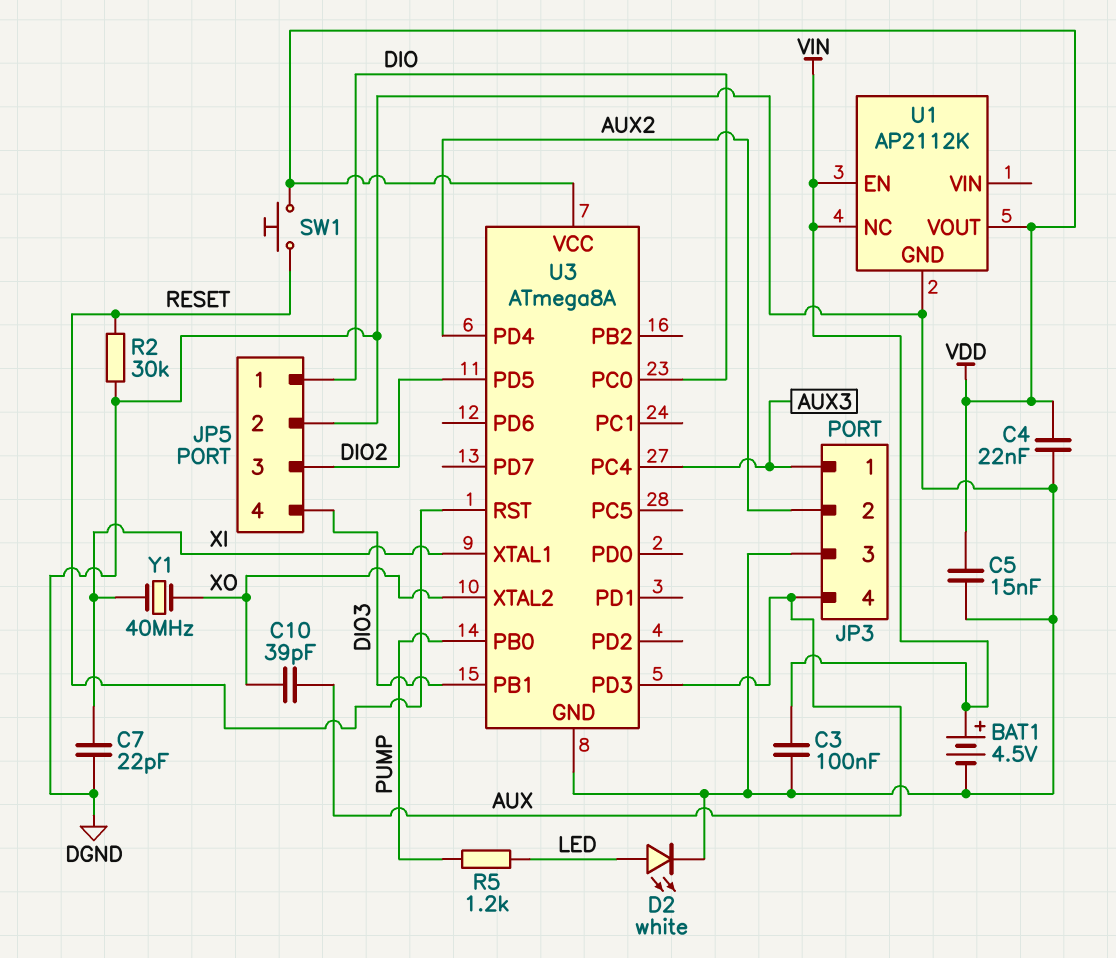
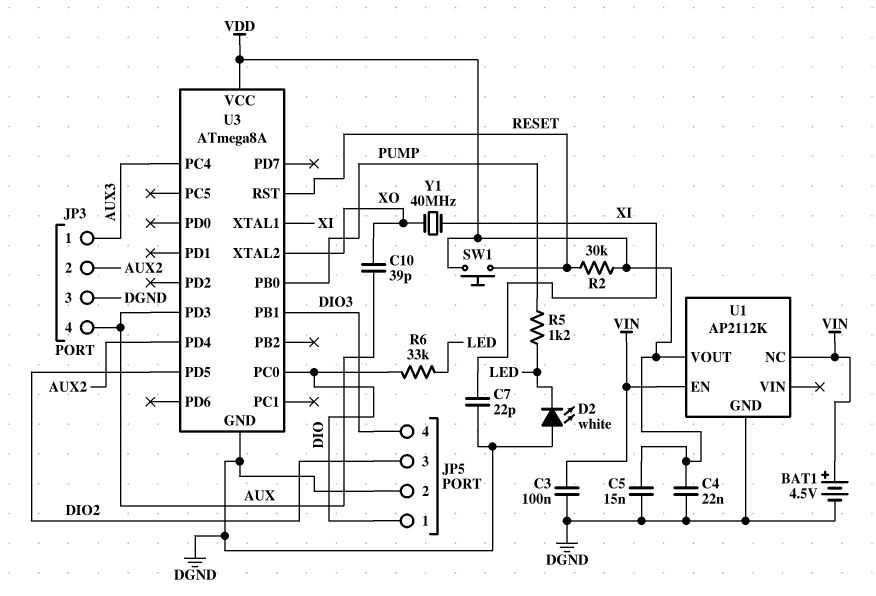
D2: LED white (A LED, K DGND) -> LED white (A DGND, K LED)
R2: 30k (DGND, RESET) -> 30k (RESET, VDD)
R6: none -> 33k (DIO, LED)

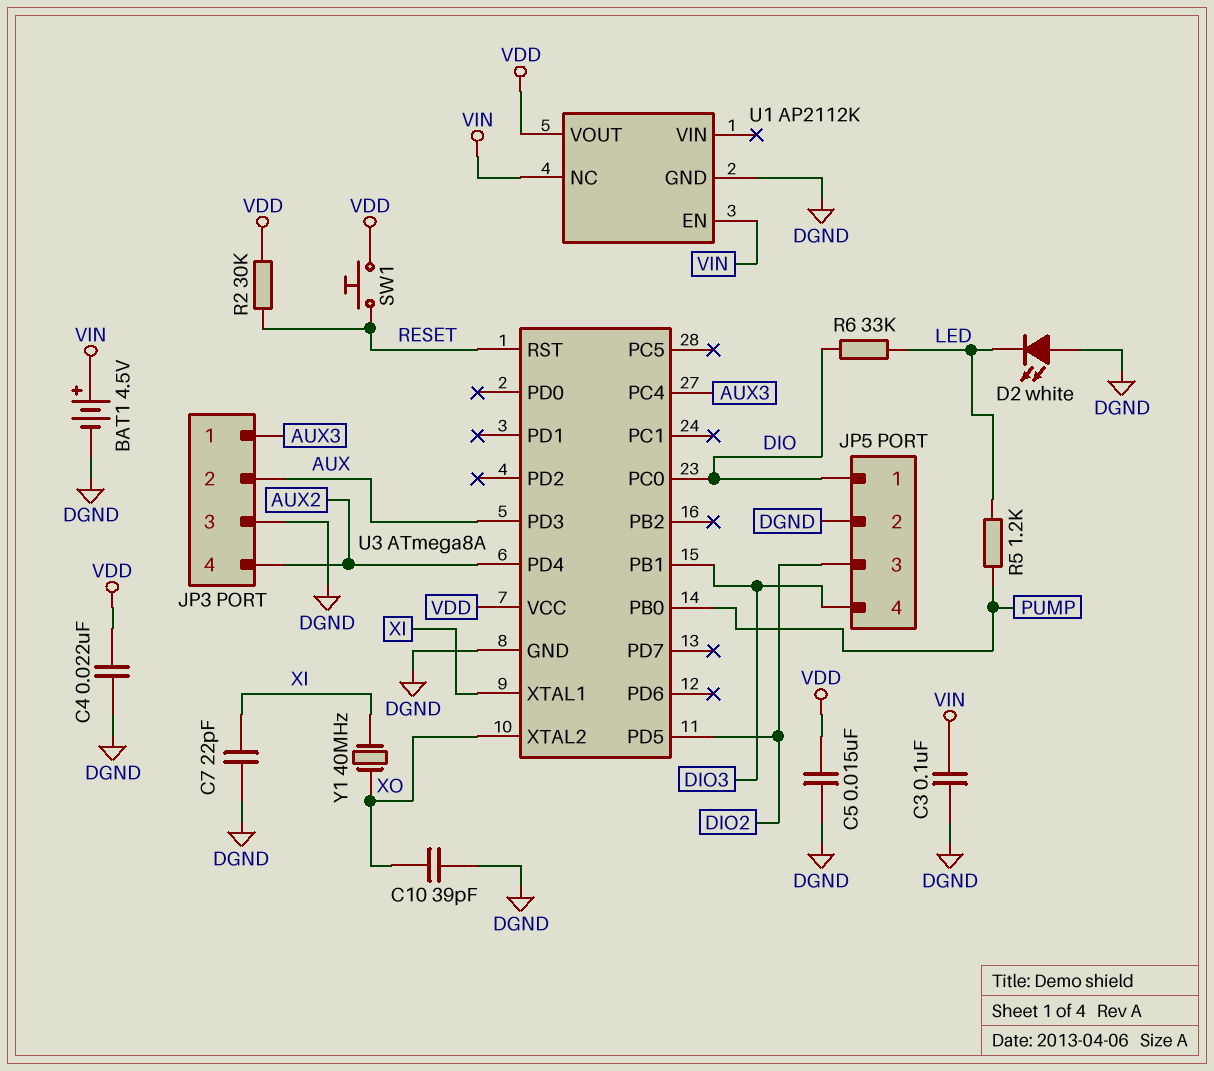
C10: 39pF (AUX, XO) -> 39pF (DGND, XO)
JP3 pin 2: AUX2 -> AUX
JP3 pin 4: AUX -> AUX2

